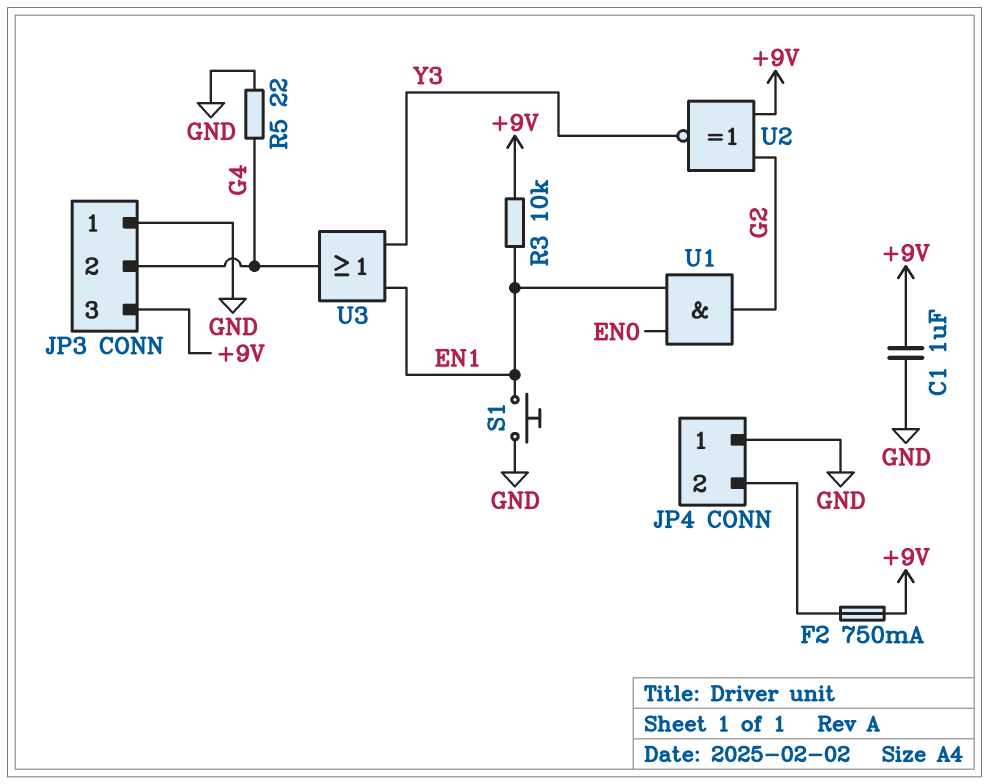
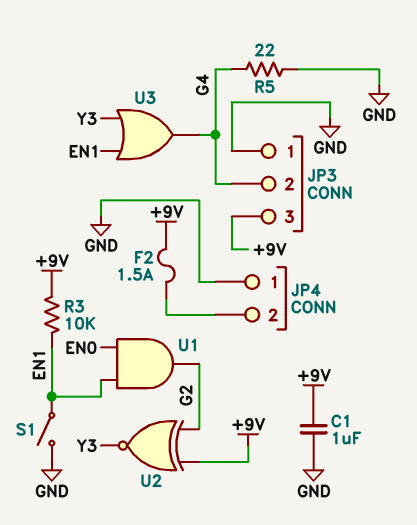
F2: 750mA (+9V, JP4/2) -> 1.5A (+9V, JP4/2)
S1: button (EN1, GND) -> switch (EN1, GND)

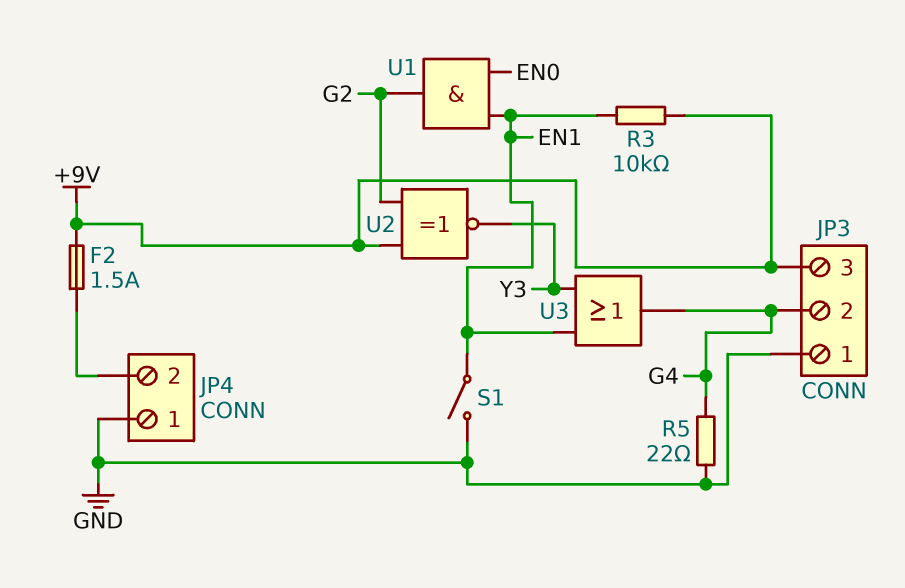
C1: 1uF (+9V, GND) -> none

